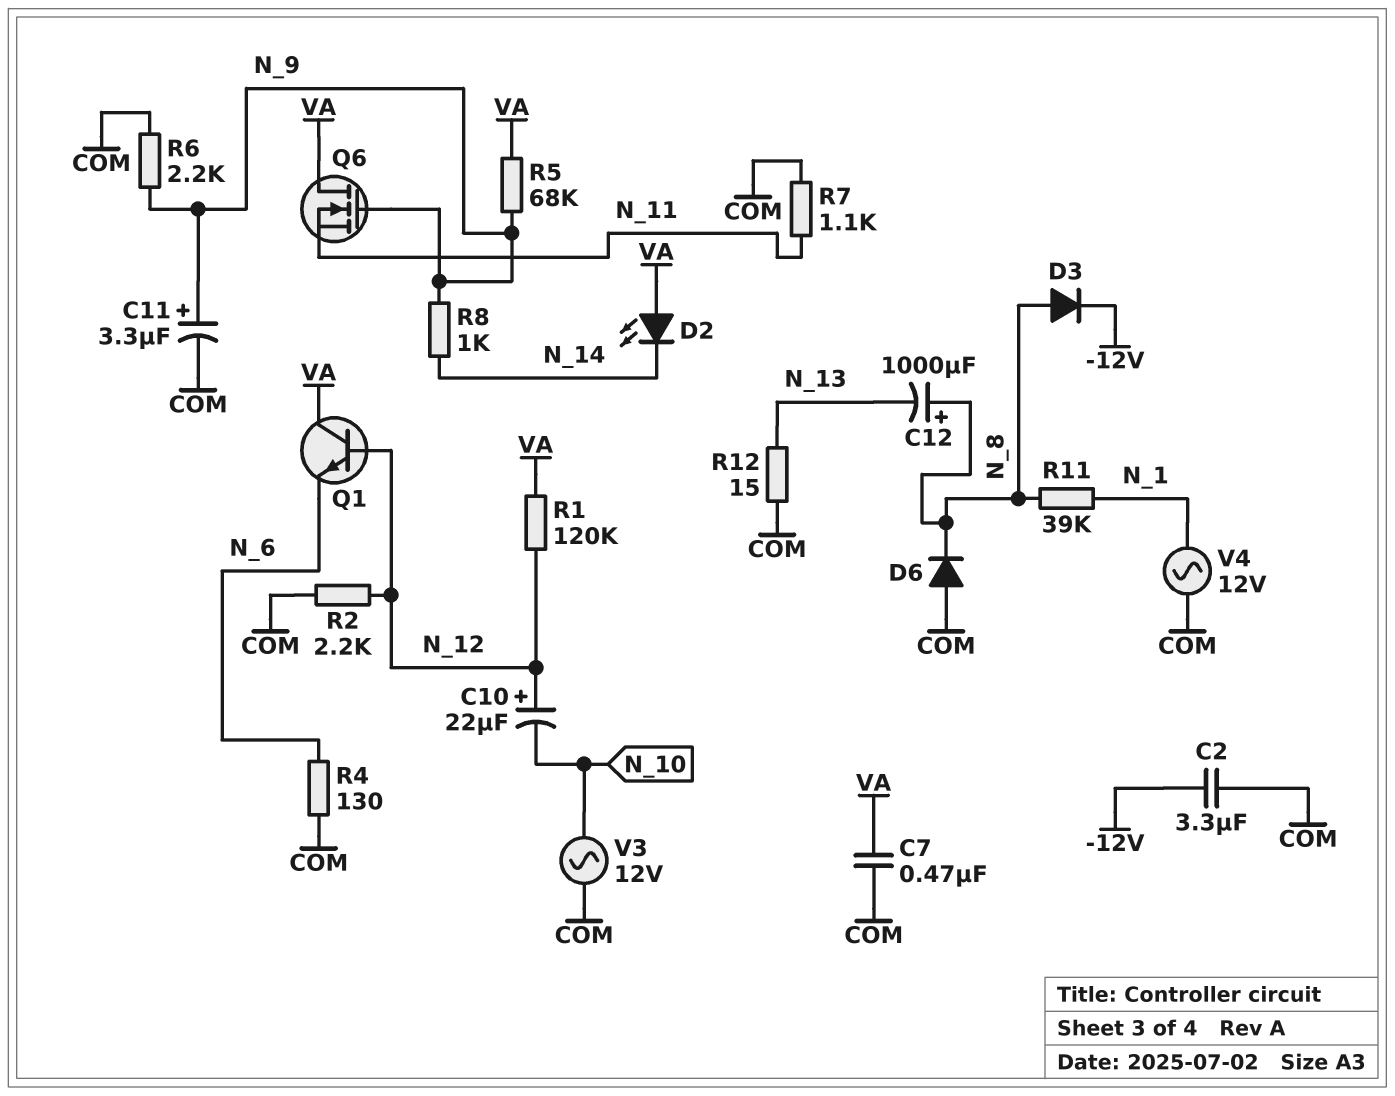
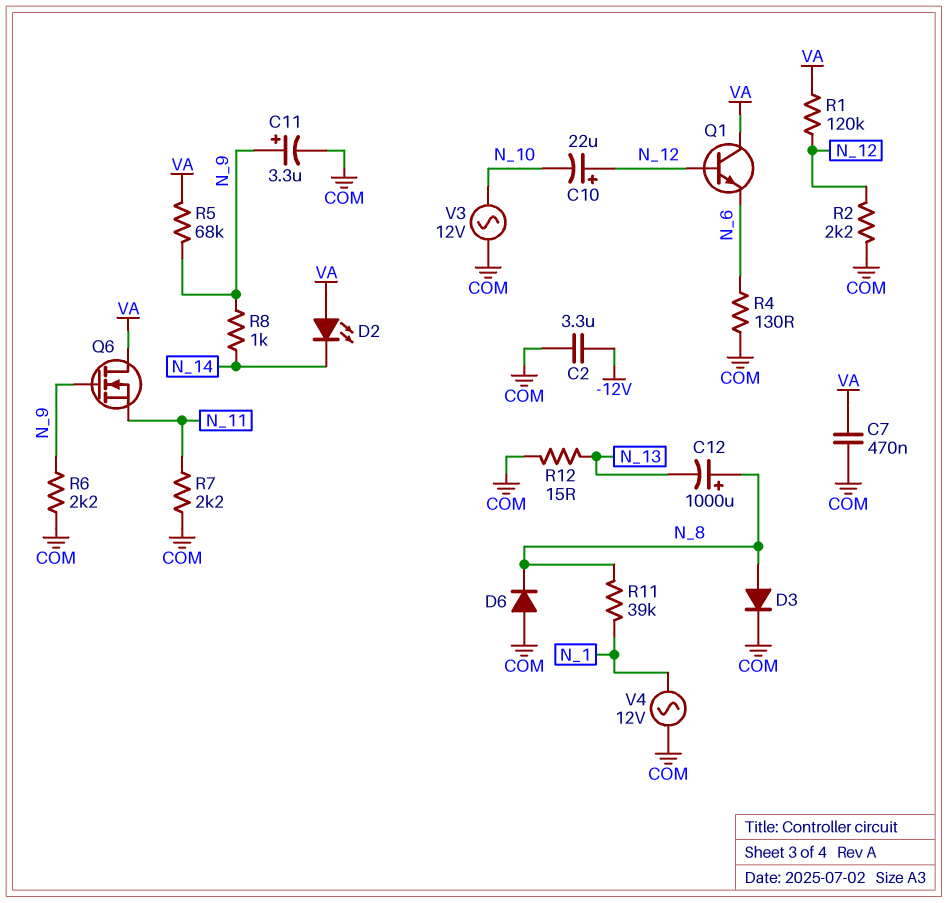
D3: diode (A N_8, K -12V) -> diode (A N_8, K COM)
R7: 1.1k (COM, N_11) -> 2.2k (COM, N_11)

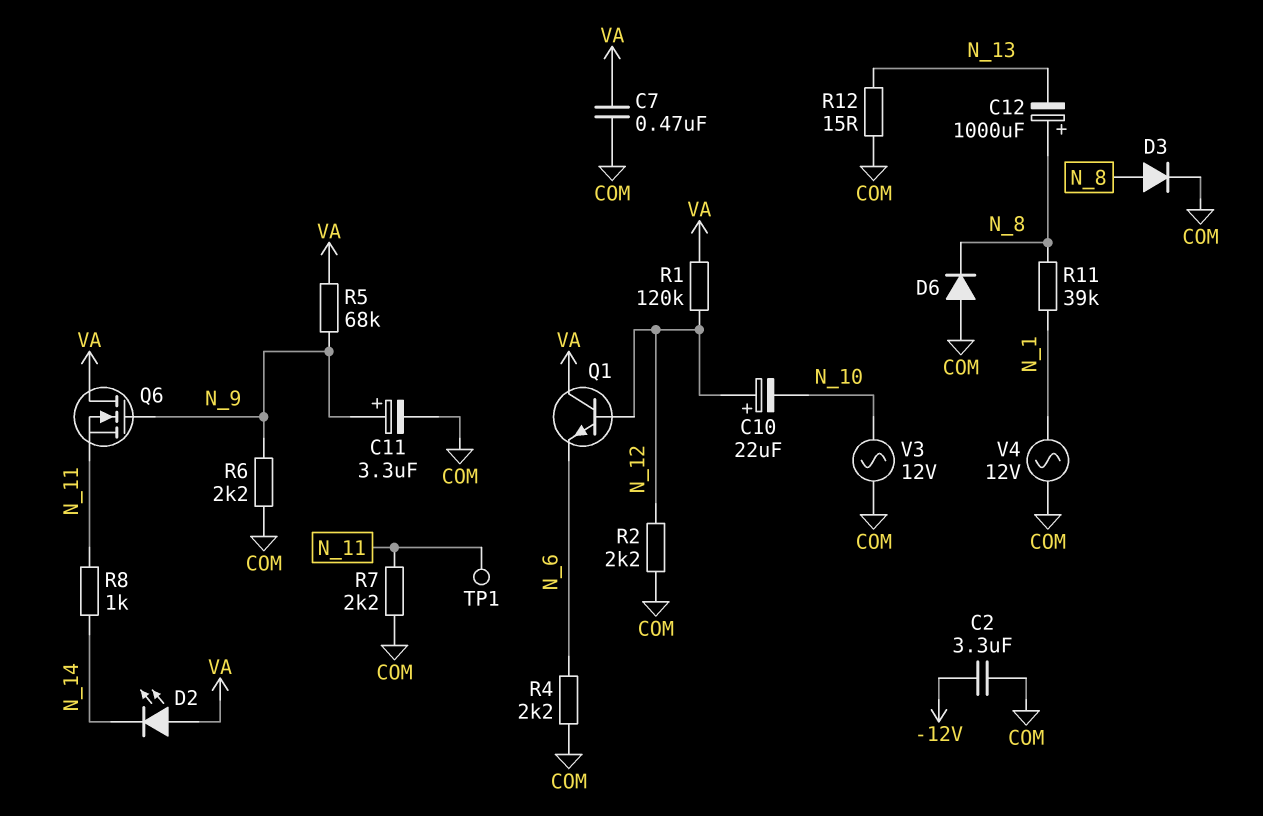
R4: 130 (COM, N_6) -> 2.2k (COM, N_6)
R8: 1k (N_9, N_14) -> 1k (N_11, N_14)
TP1: none -> test point (N_11)

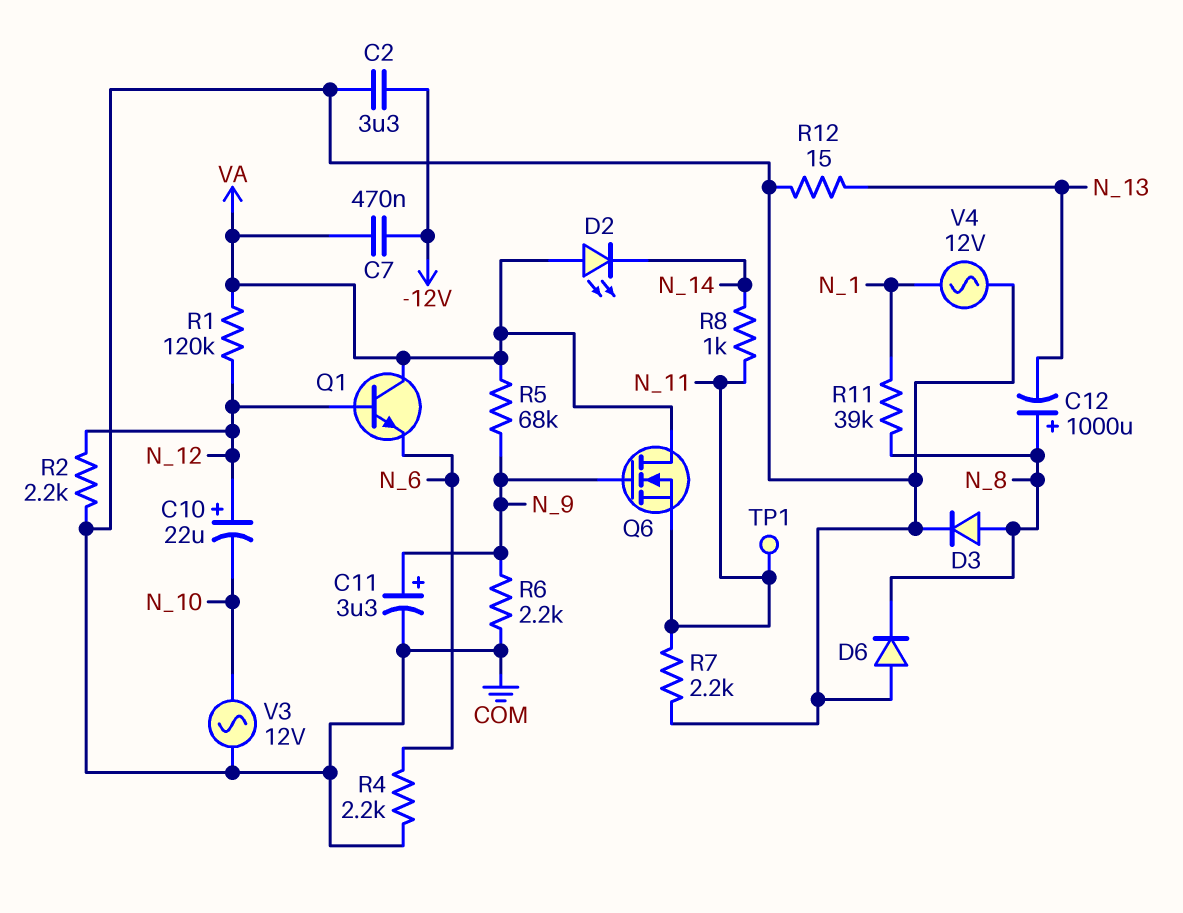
C7: 470nF (COM, VA) -> 470nF (-12V, VA)

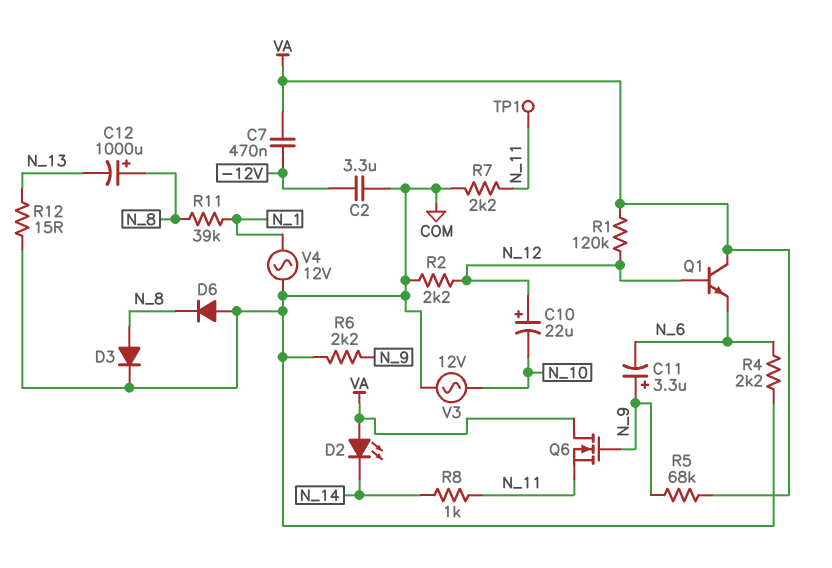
C11: 3.3uF (plus N_9, minus COM) -> 3.3uF (plus N_9, minus N_6)

